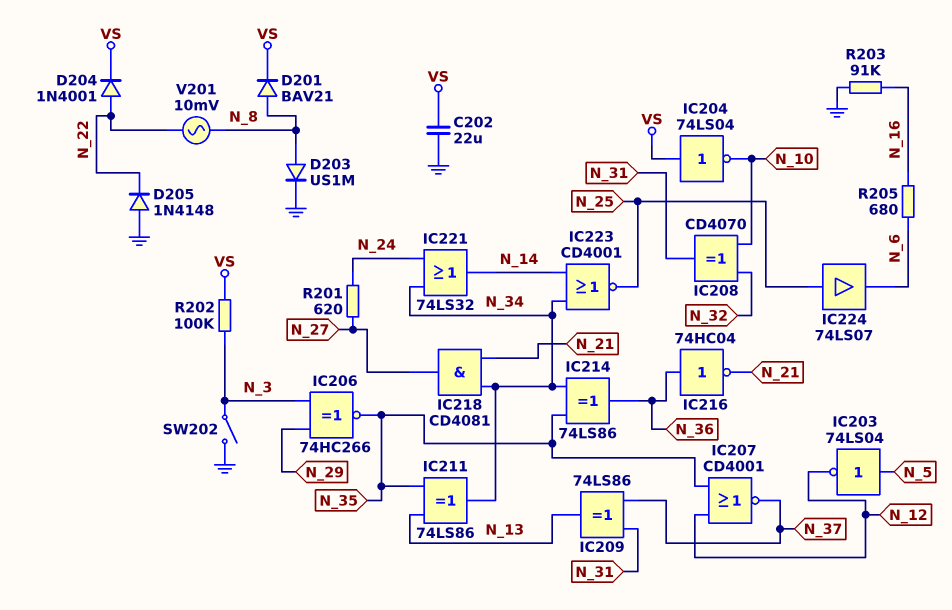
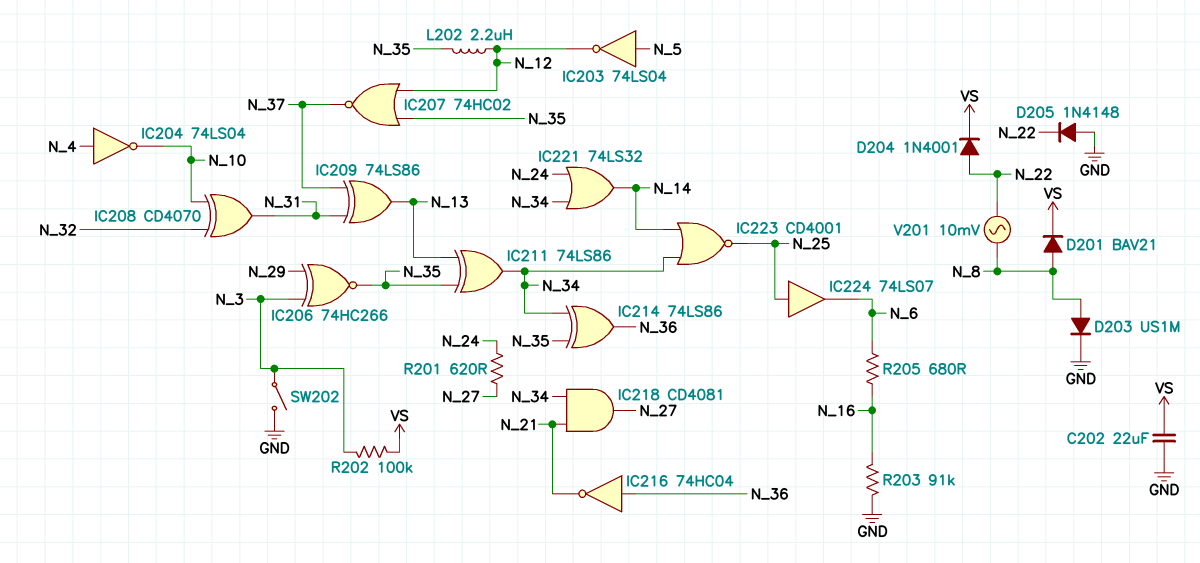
IC204: NOT 74LS04 (in VS, out N_10) -> NOT 74LS04 (in N_4, out N_10)
IC207: NOR CD4001 (in N_12, in N_35, out N_37) -> NOR 74HC02 (in N_12, in N_35, out N_37)
L202: none -> 2.2uH (N_12, N_35)

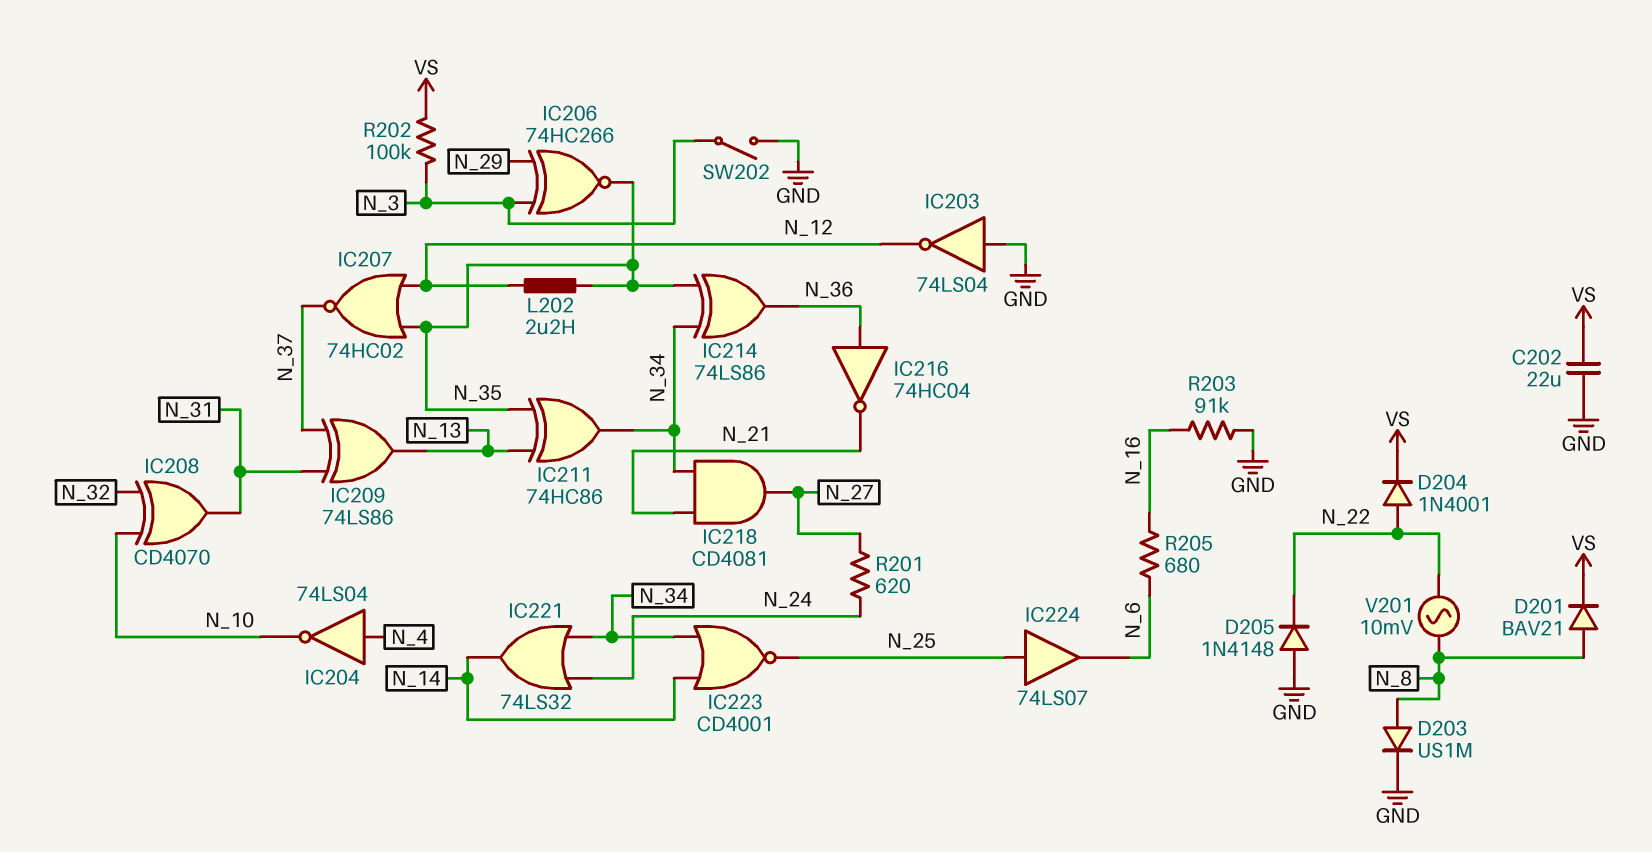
IC203: NOT 74LS04 (in N_5, out N_12) -> NOT 74LS04 (in GND, out N_12)
IC211: XOR 74LS86 (in N_13, in N_35, out N_34) -> XOR 74HC86 (in N_13, in N_35, out N_34)

